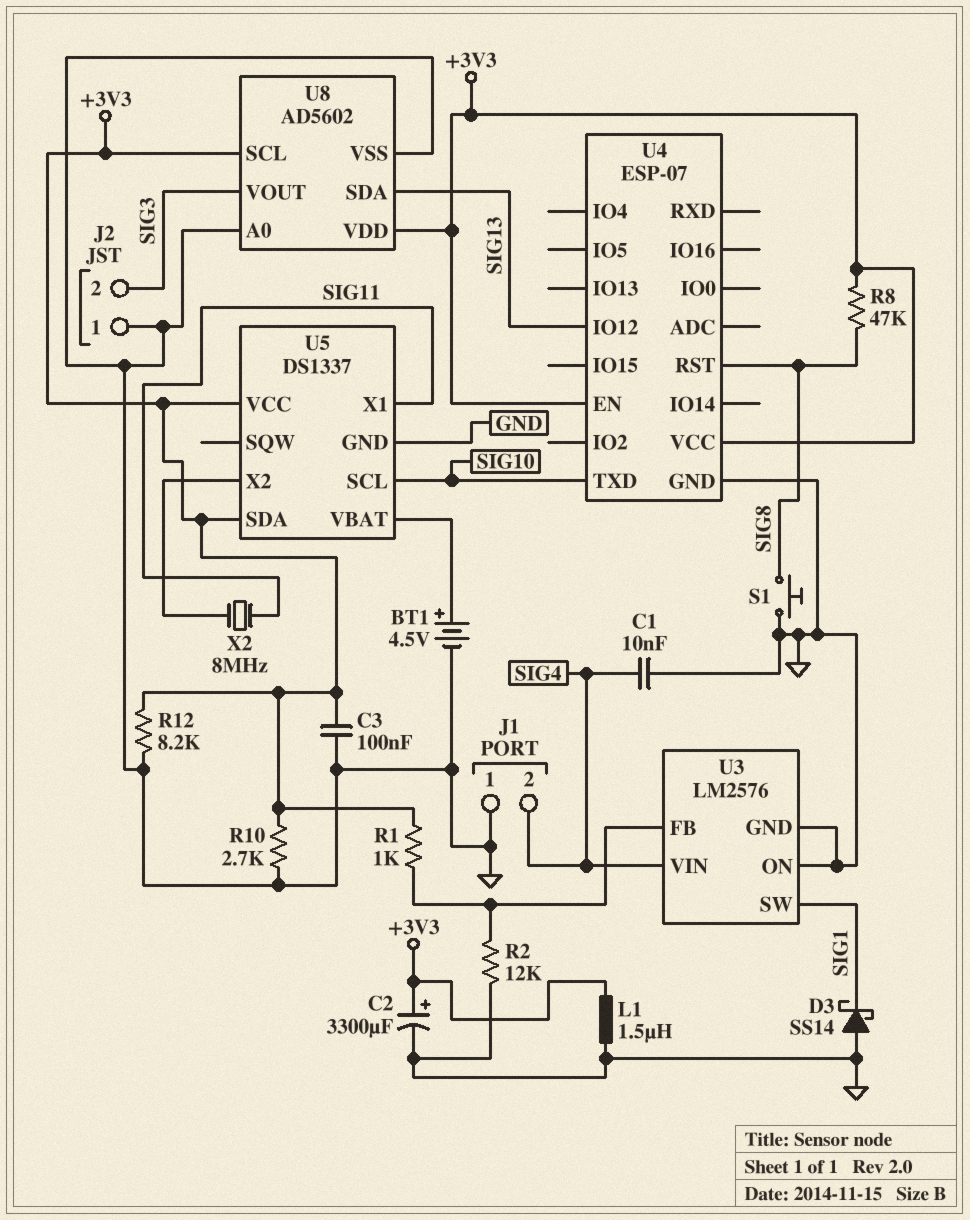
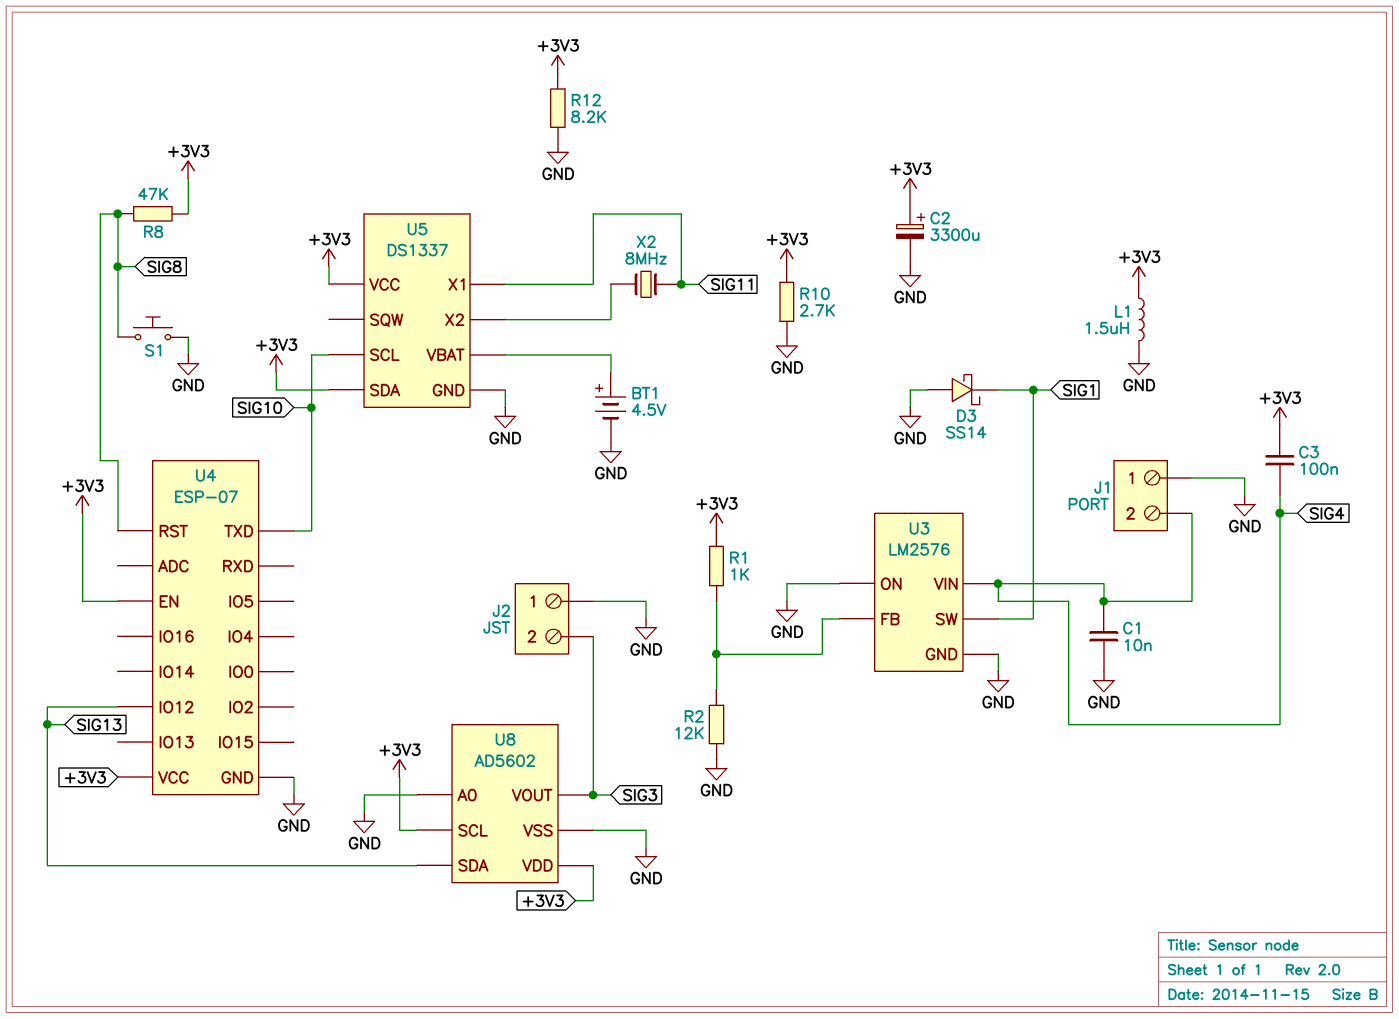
C3: 100nF (+3V3, GND) -> 100nF (+3V3, SIG4)

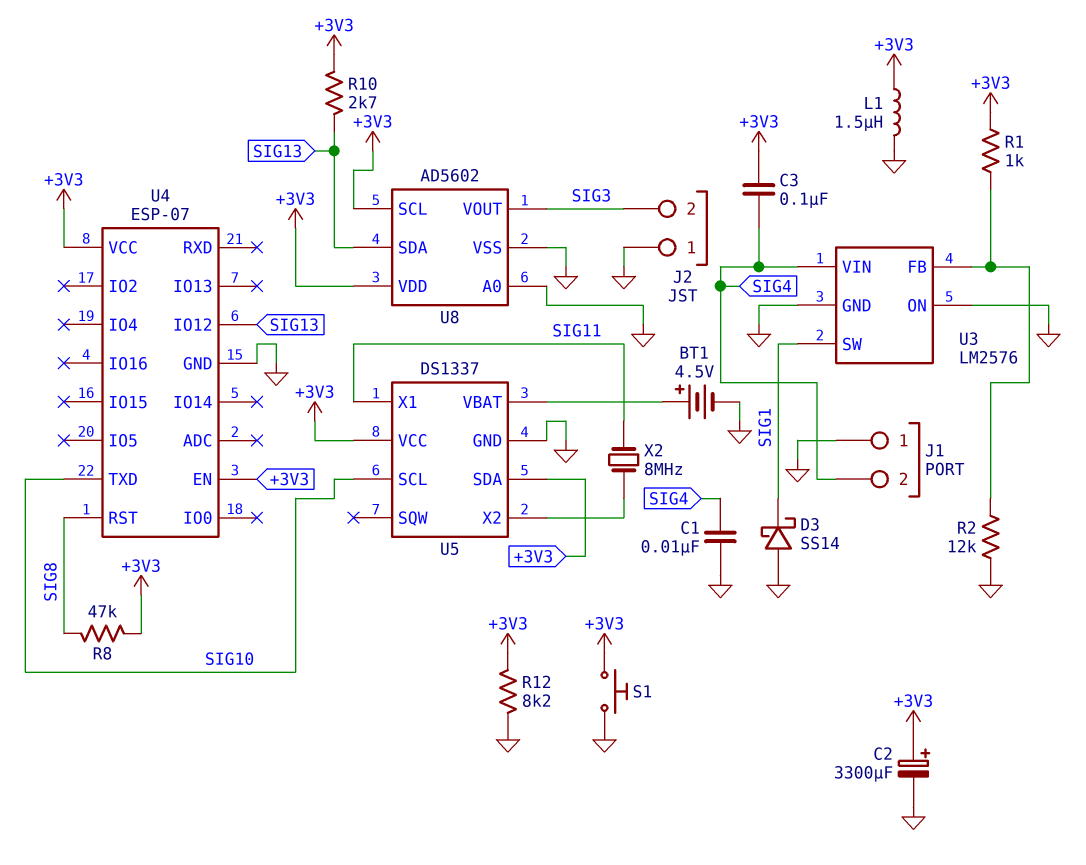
R10: 2.7k (+3V3, GND) -> 2.7k (+3V3, SIG13)
S1: button (GND, SIG8) -> button (+3V3, GND)

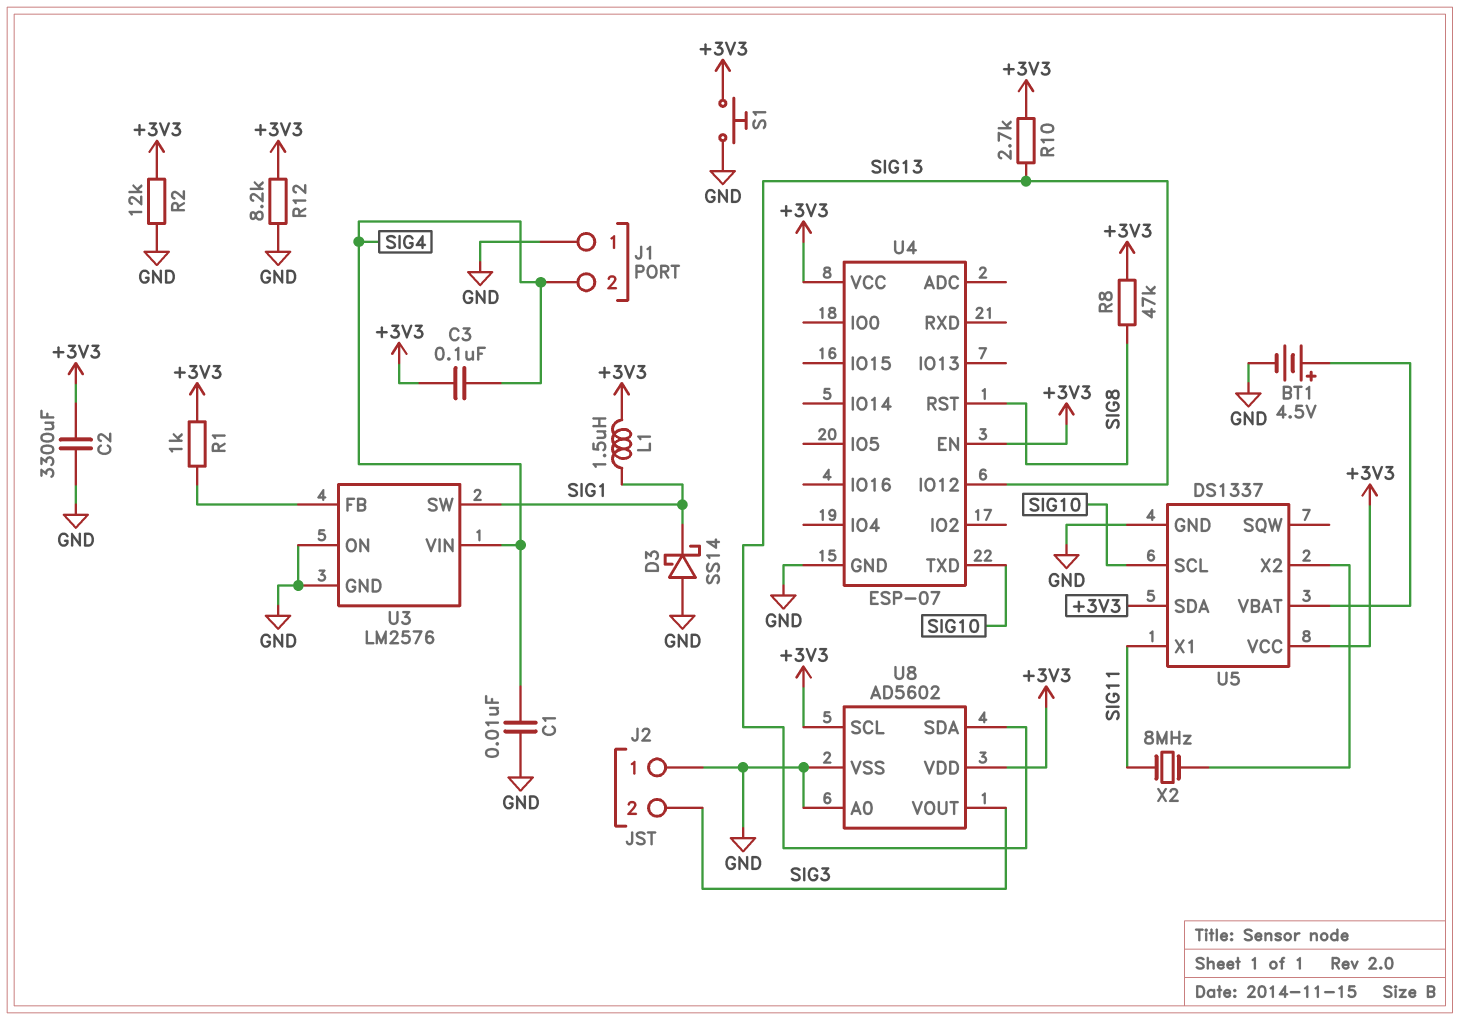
C2: 3300uF (plus +3V3, minus GND) -> 3300uF (+3V3, GND)
L1: 1.5uH (+3V3, GND) -> 1.5uH (+3V3, SIG1)
R2: 12k (GND, U3/FB) -> 12k (+3V3, GND)

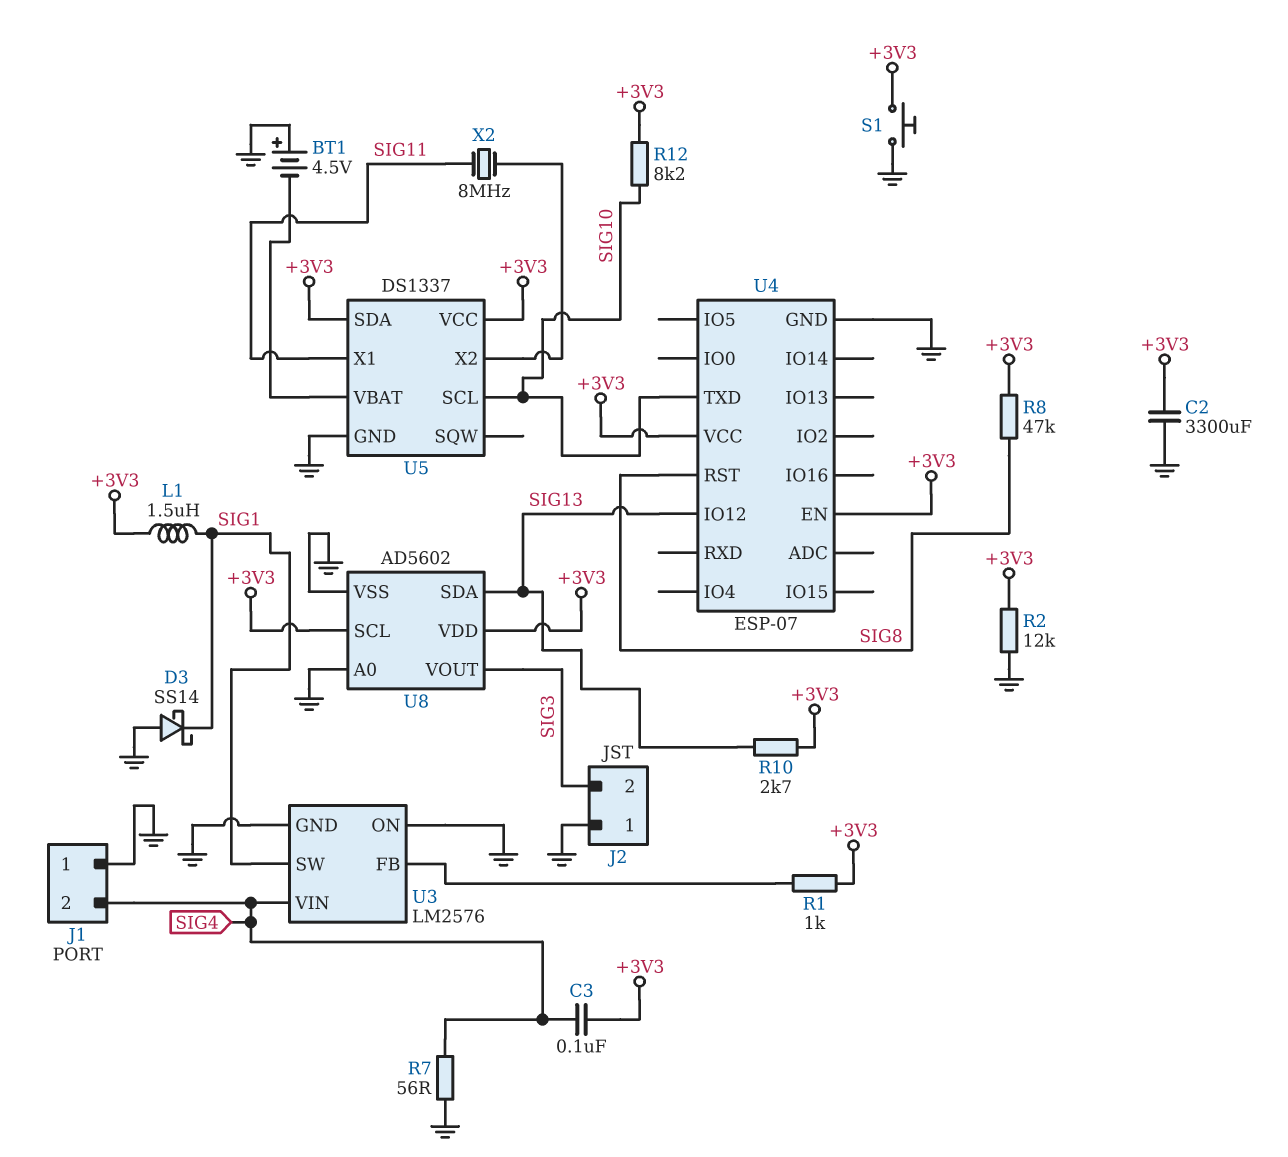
BT1: 4.5V (plus U5/VBAT, minus GND) -> 4.5V (plus GND, minus U5/VBAT)
C1: 10nF (GND, SIG4) -> none
R7: none -> 56 (GND, SIG4)
R12: 8.2k (+3V3, GND) -> 8.2k (+3V3, SIG10)

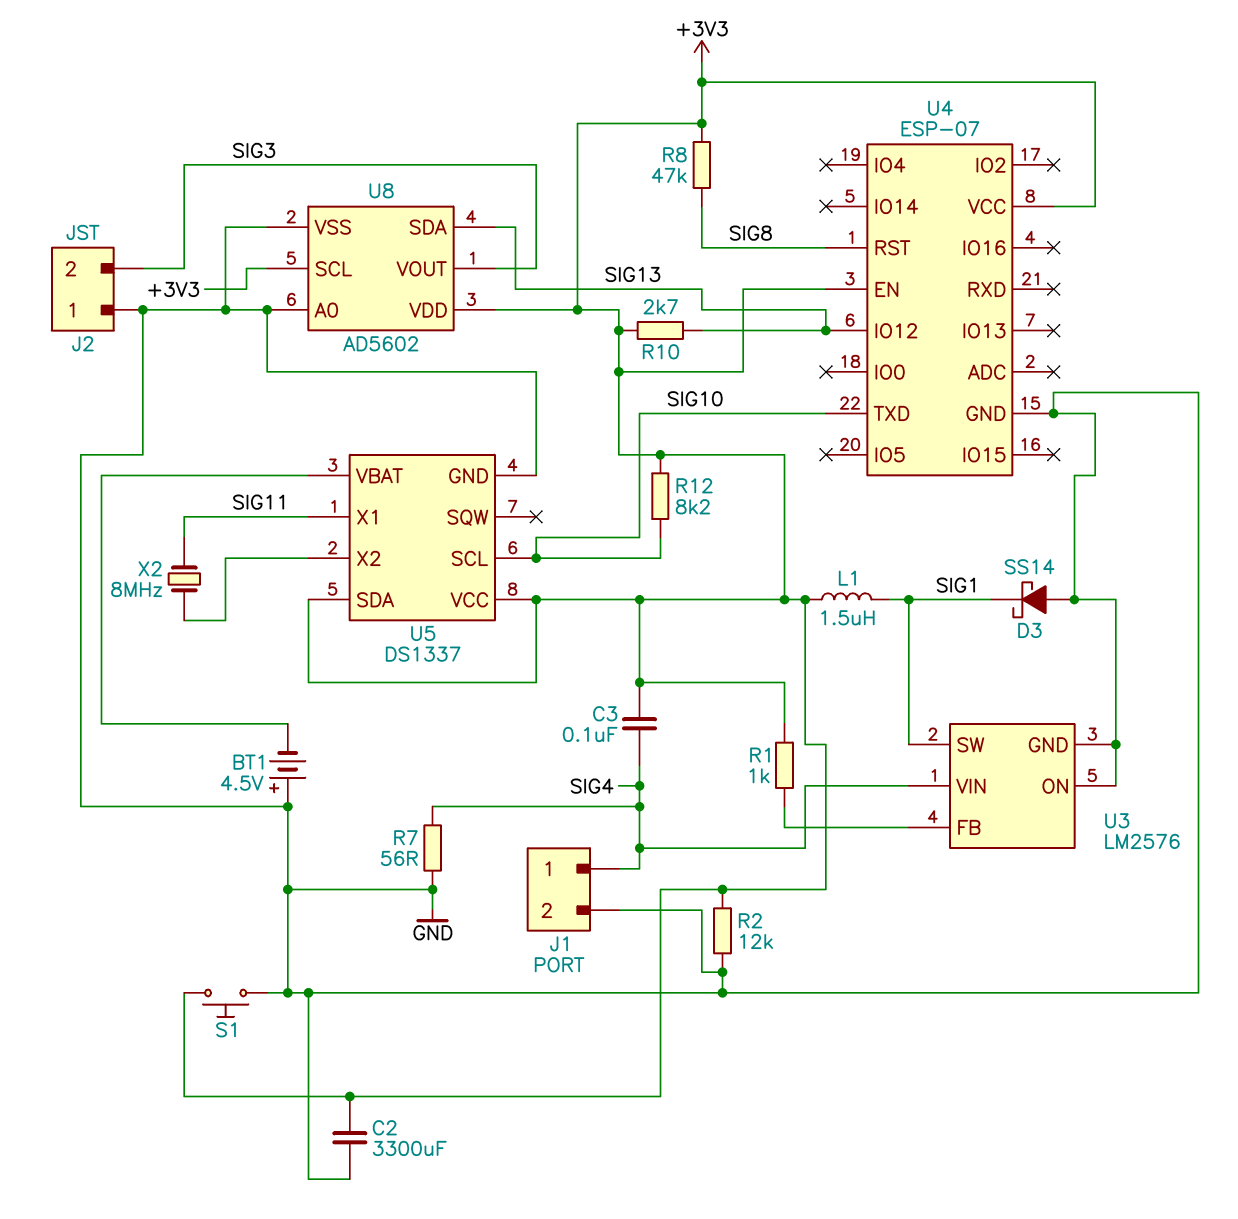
J1 pin 1: GND -> SIG4
J1 pin 2: SIG4 -> GND

